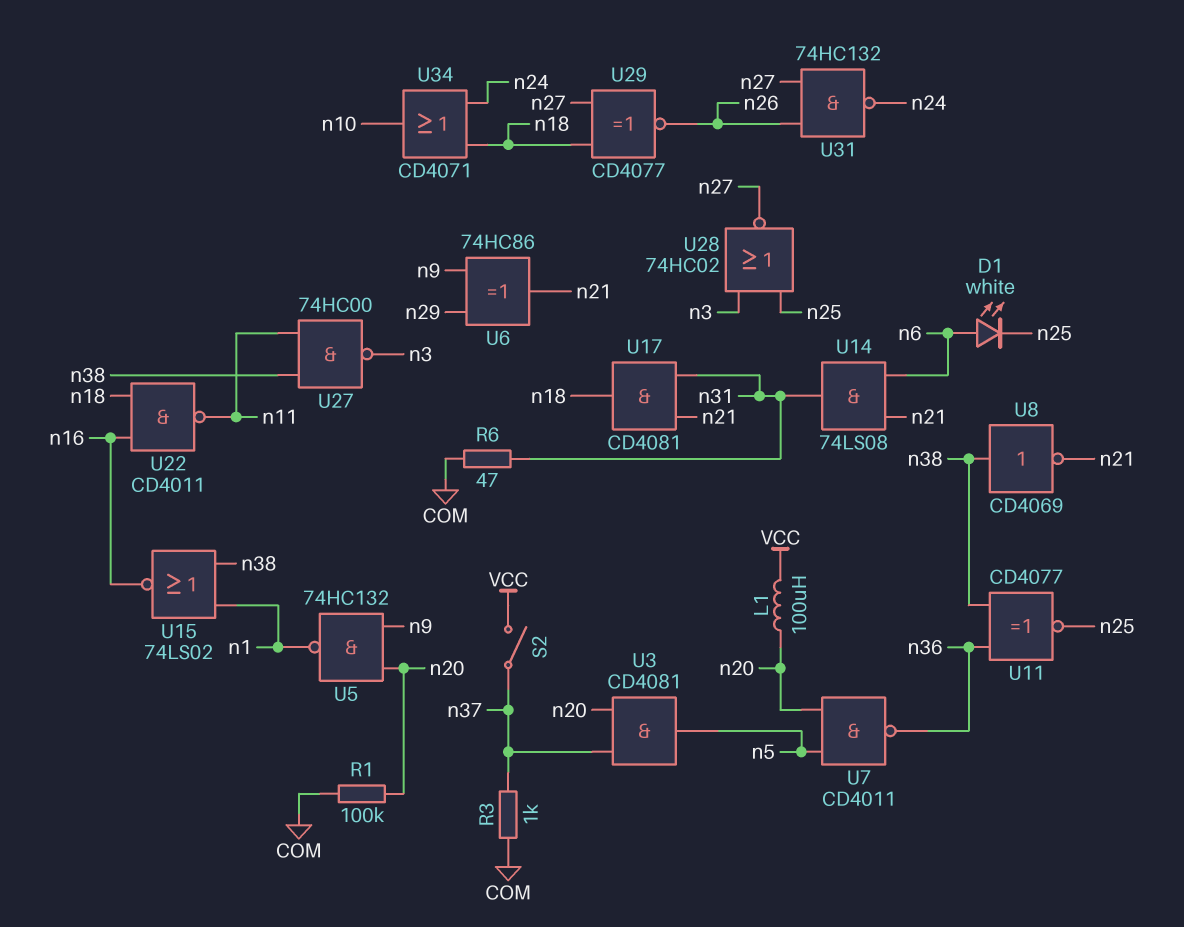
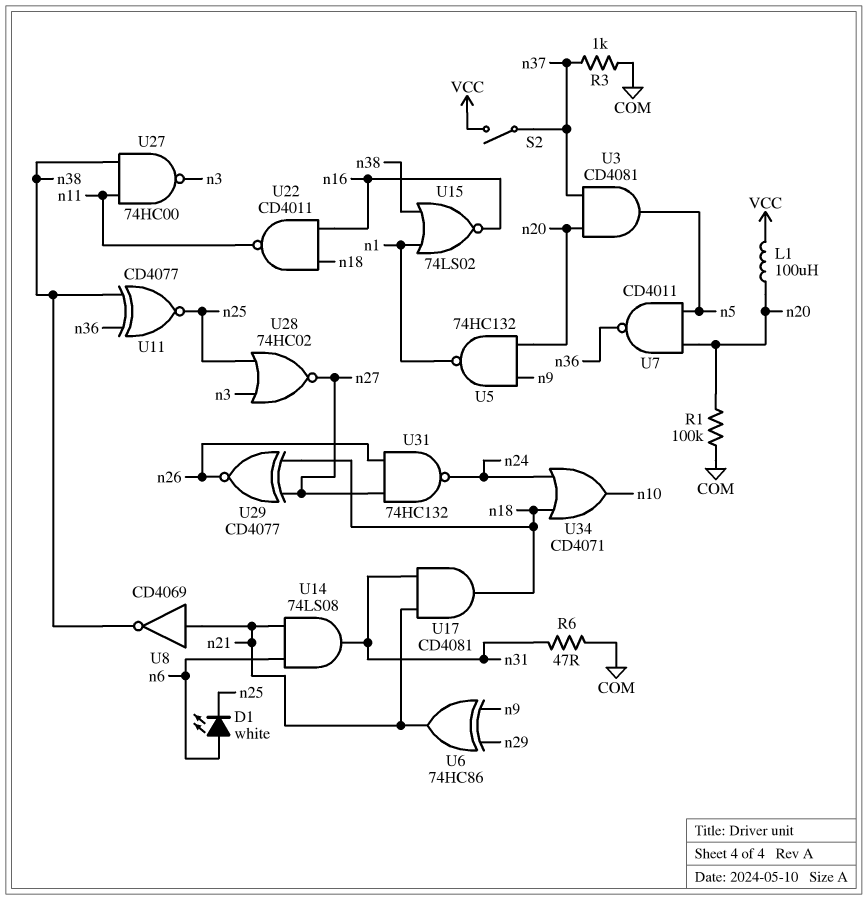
U8: NOT CD4069 (in n38, out n21) -> NOT CD4069 (in n21, out n38)

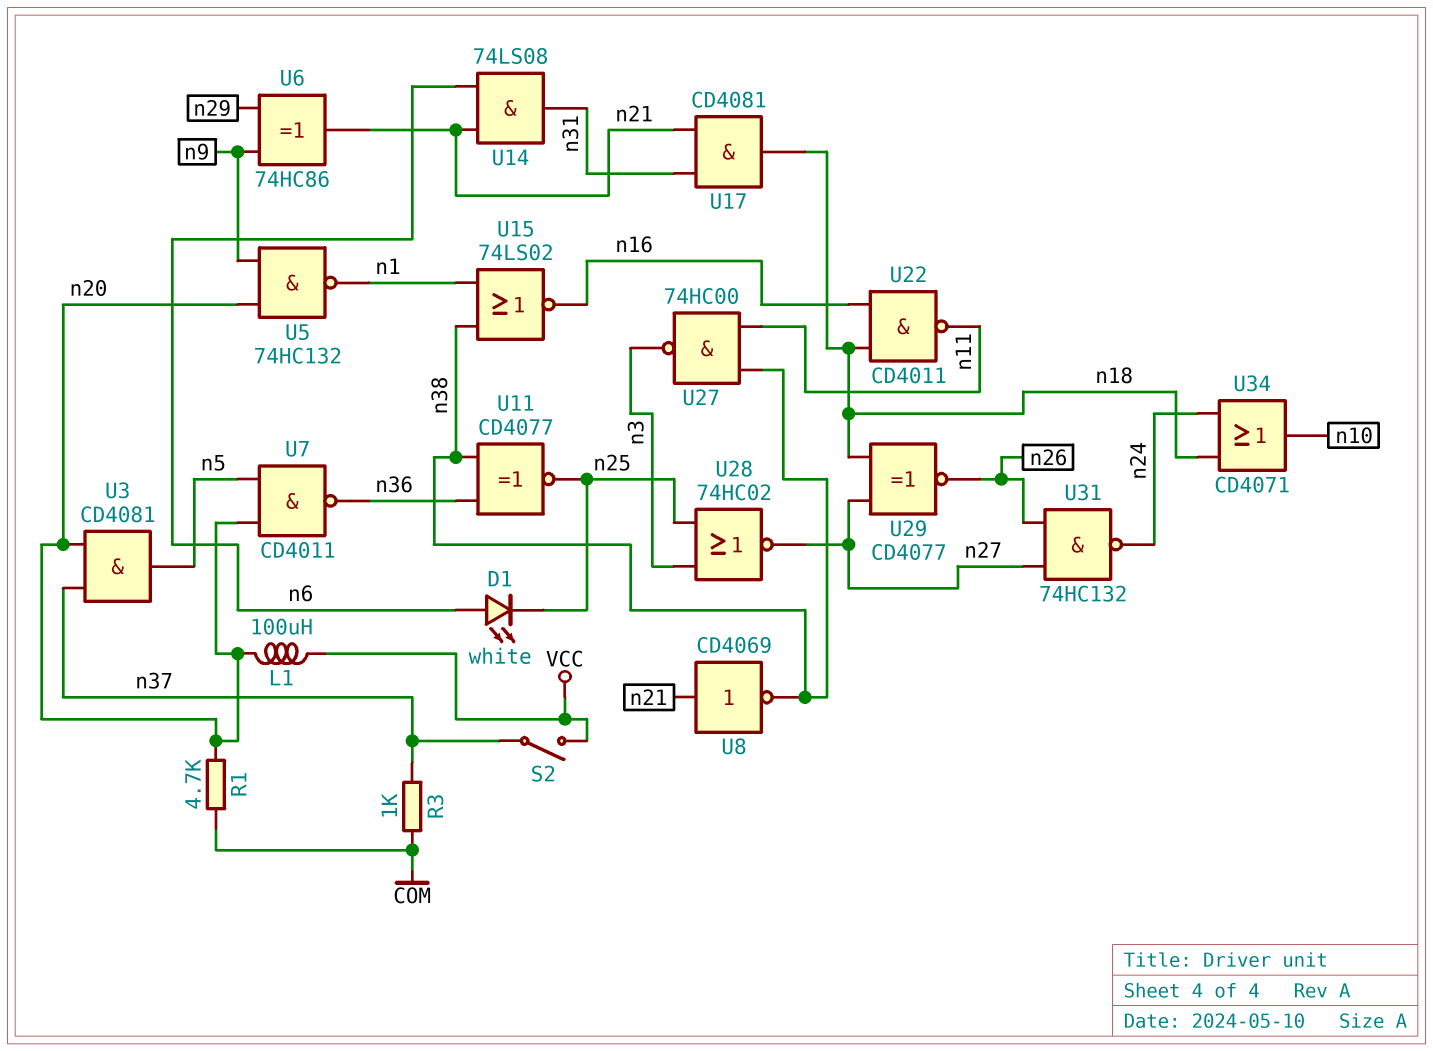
R1: 100k (COM, n20) -> 4.7k (COM, n20)
R6: 47 (COM, n31) -> none

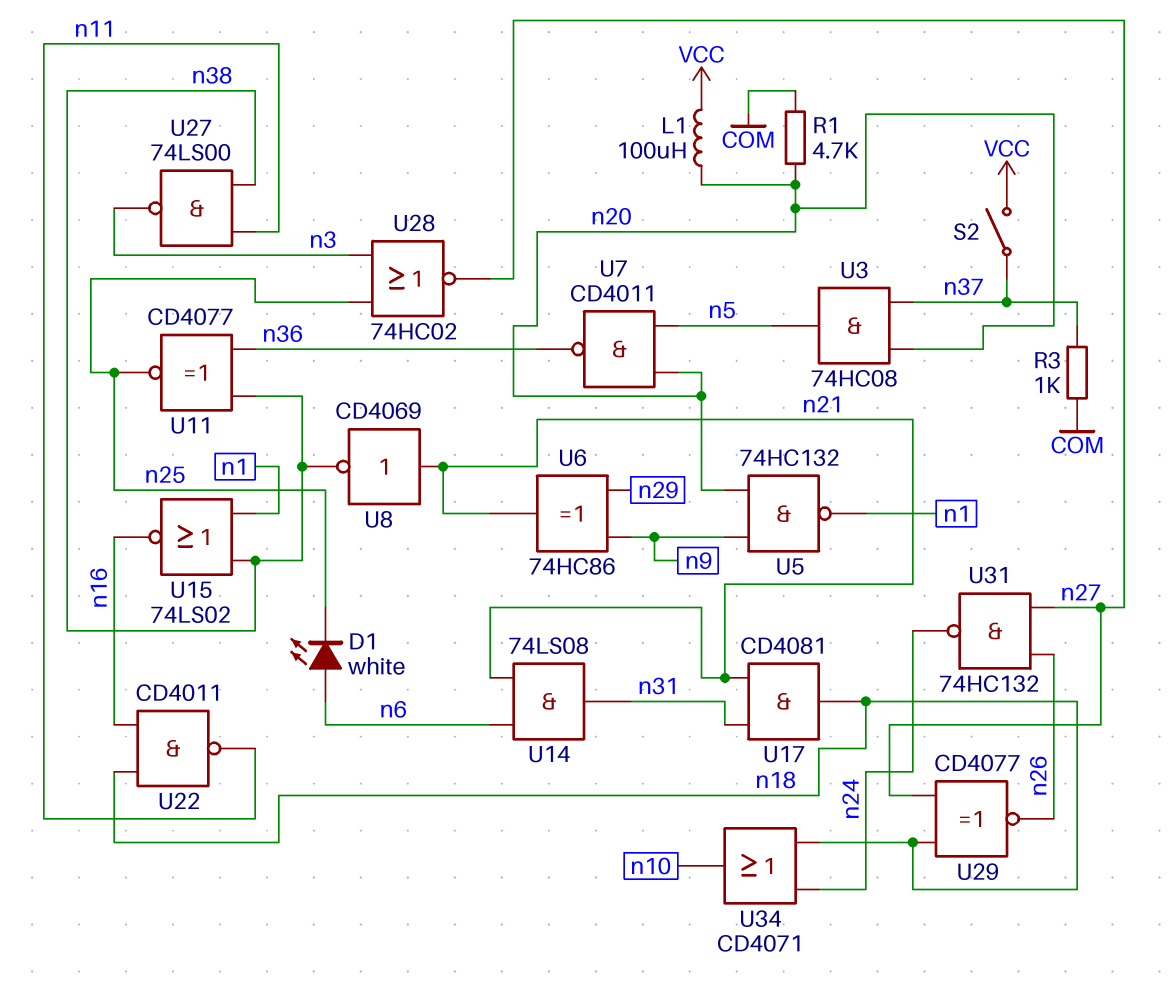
U3: AND CD4081 (in n20, in n37, out n5) -> AND 74HC08 (in n20, in n37, out n5)
U27: NAND 74HC00 (in n11, in n38, out n3) -> NAND 74LS00 (in n11, in n38, out n3)

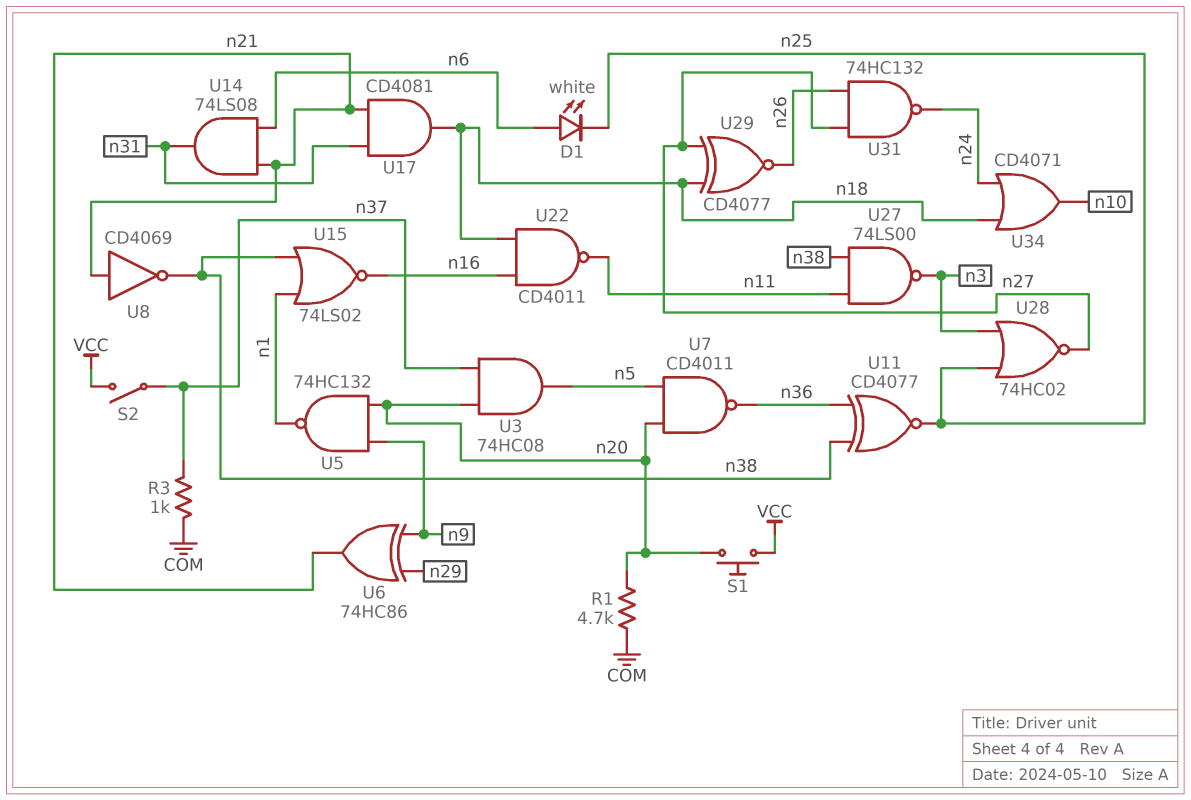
L1: 100uH (VCC, n20) -> none
S1: none -> button (VCC, n20)

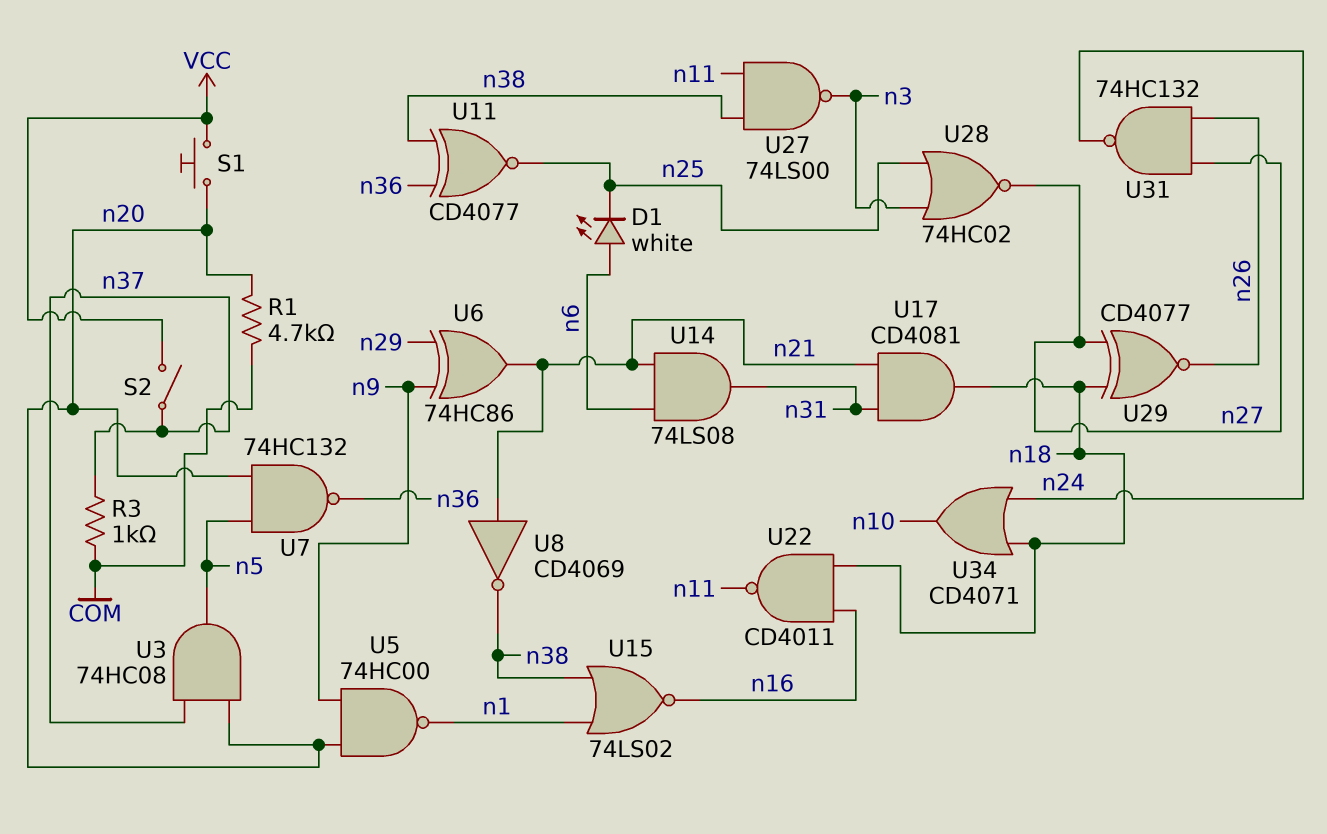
U5: NAND 74HC132 (in n9, in n20, out n1) -> NAND 74HC00 (in n9, in n20, out n1)
U7: NAND CD4011 (in n5, in n20, out n36) -> NAND 74HC132 (in n5, in n20, out n36)

